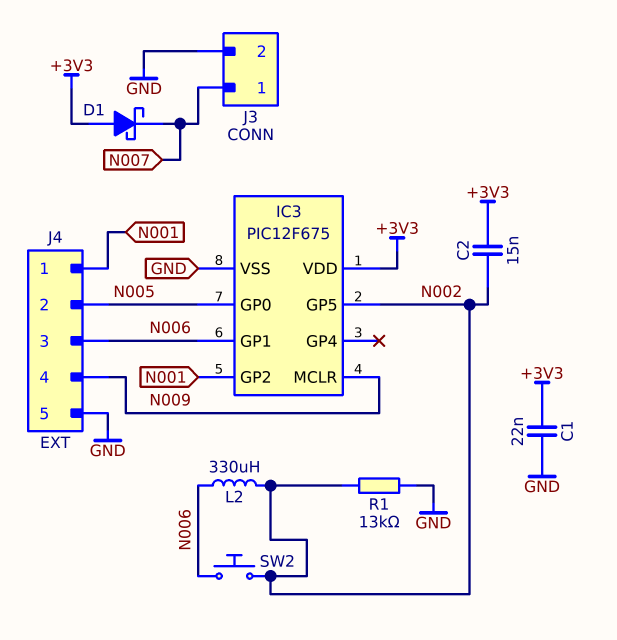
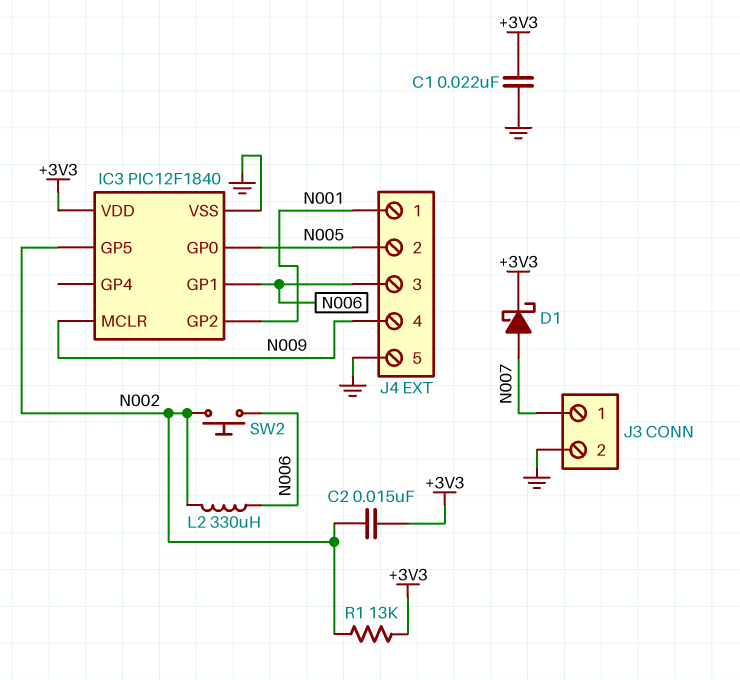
D1: schottky (A +3V3, K N007) -> schottky (A N007, K +3V3)
IC3: PIC12F675 -> PIC12F1840
R1: 13k (GND, N002) -> 13k (+3V3, N002)

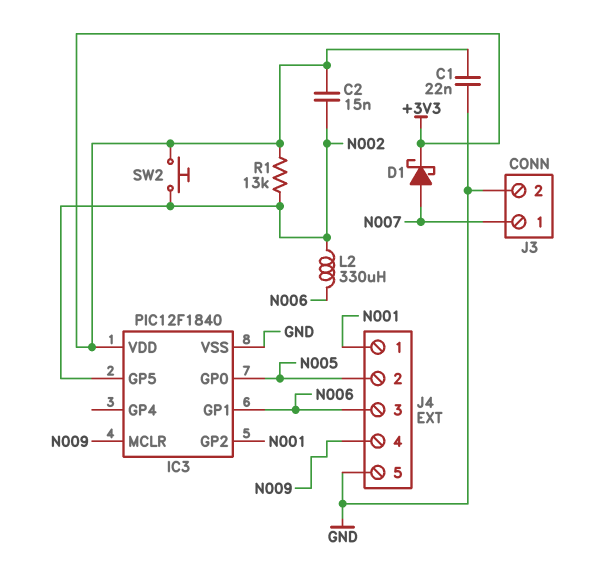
SW2: button (N002, N006) -> button (+3V3, N002)

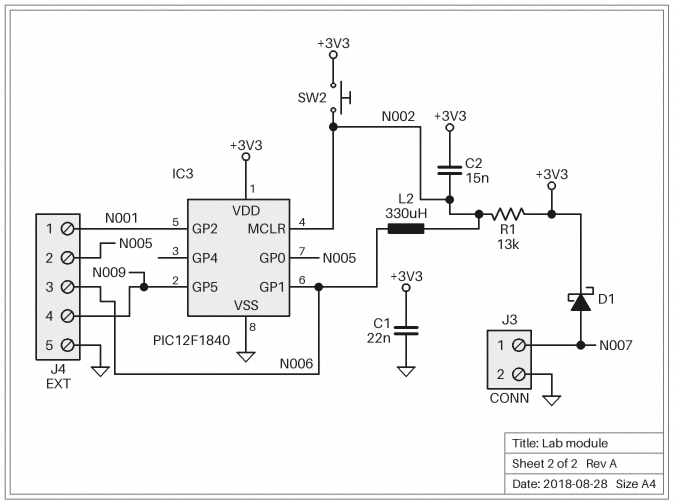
IC3 pin GP5: N002 -> N009
IC3 pin MCLR: N009 -> N002

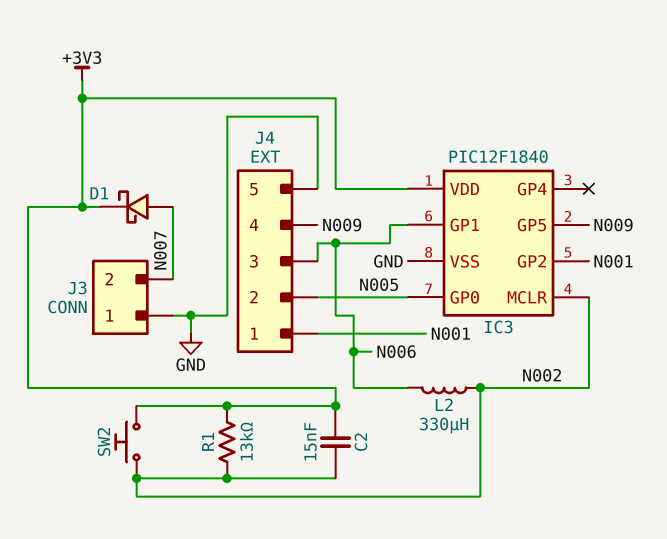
C1: 22nF (+3V3, GND) -> none
J3 pin 1: N007 -> GND
J3 pin 2: GND -> N007

